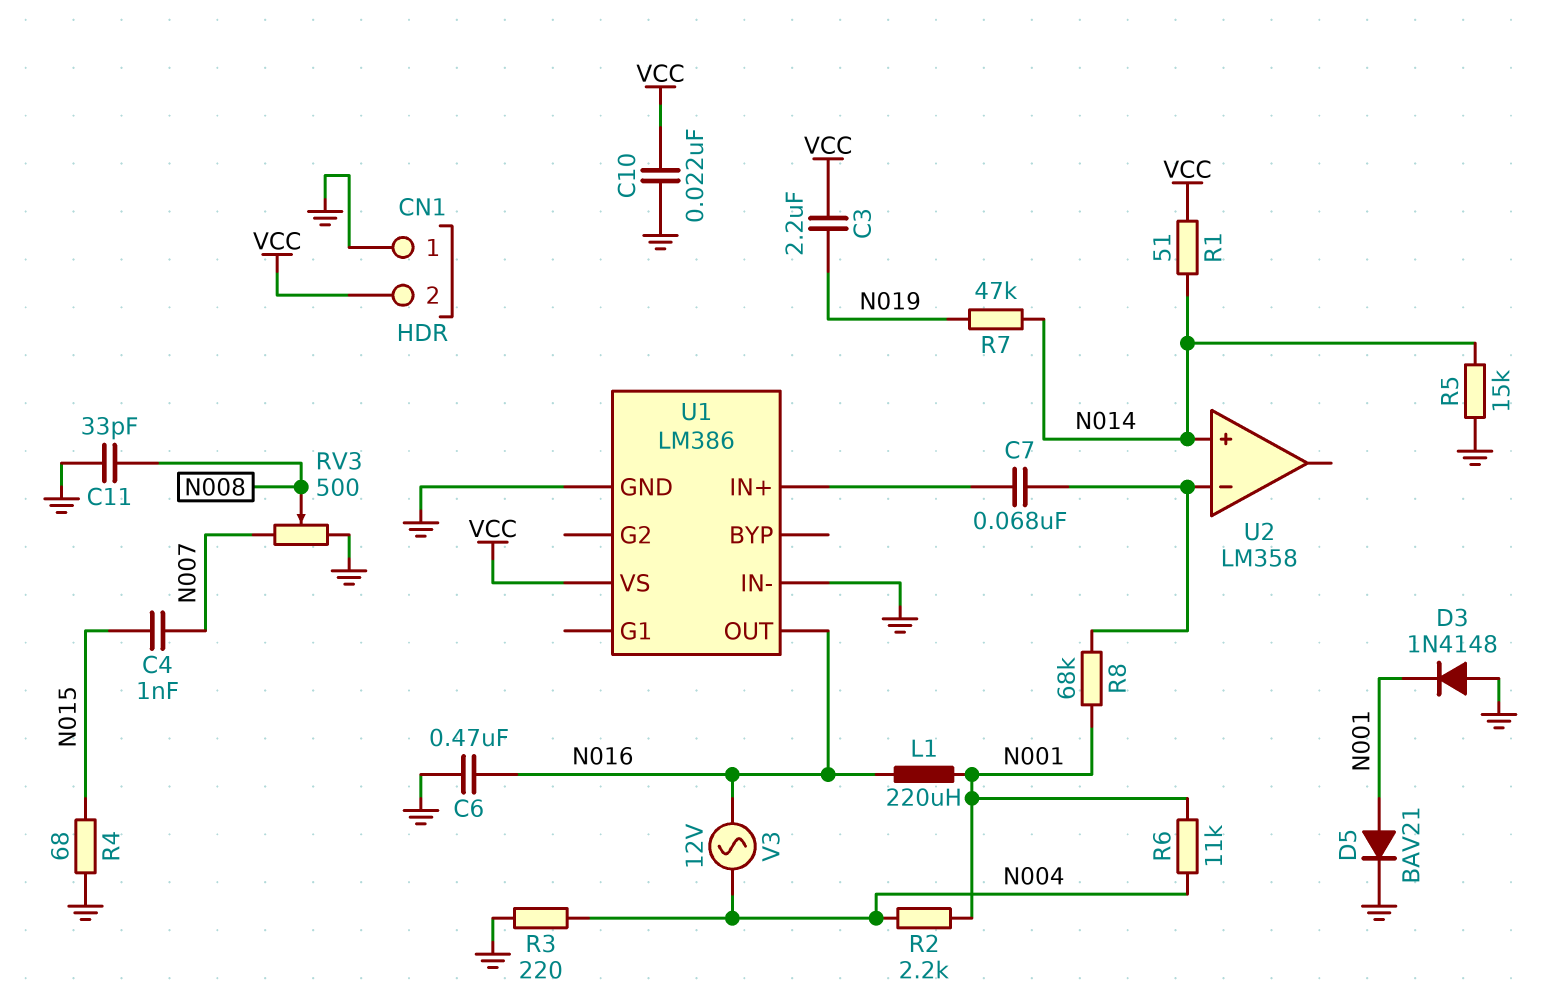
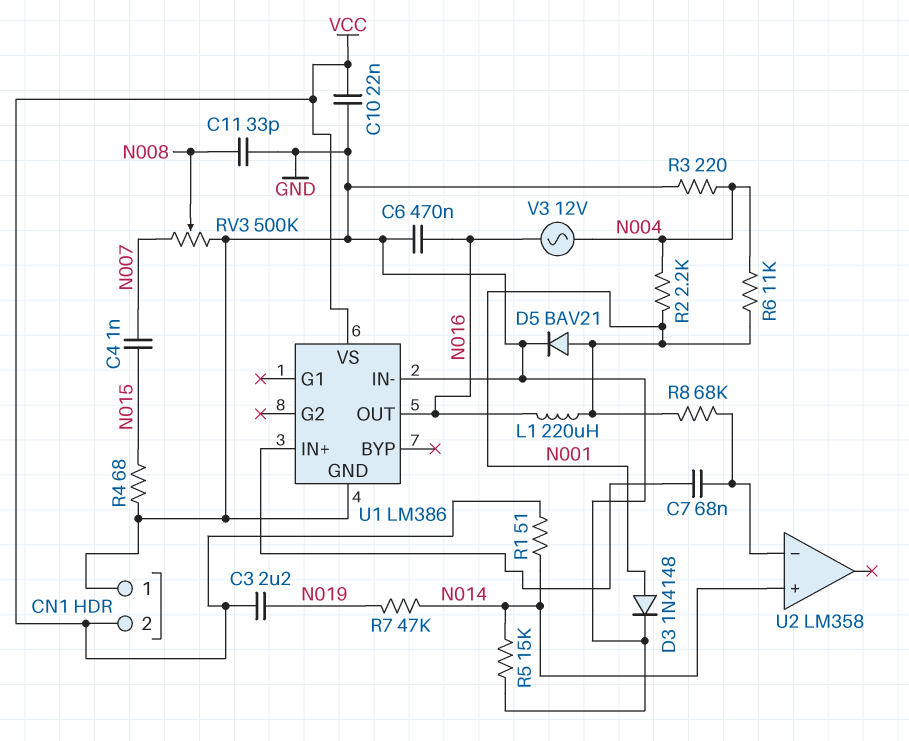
D3: diode 1N4148 (A GND, K N001) -> diode 1N4148 (A N001, K GND)
RV3: 500 (GND, N007, wiper N008) -> 500k (GND, N007, wiper N008)

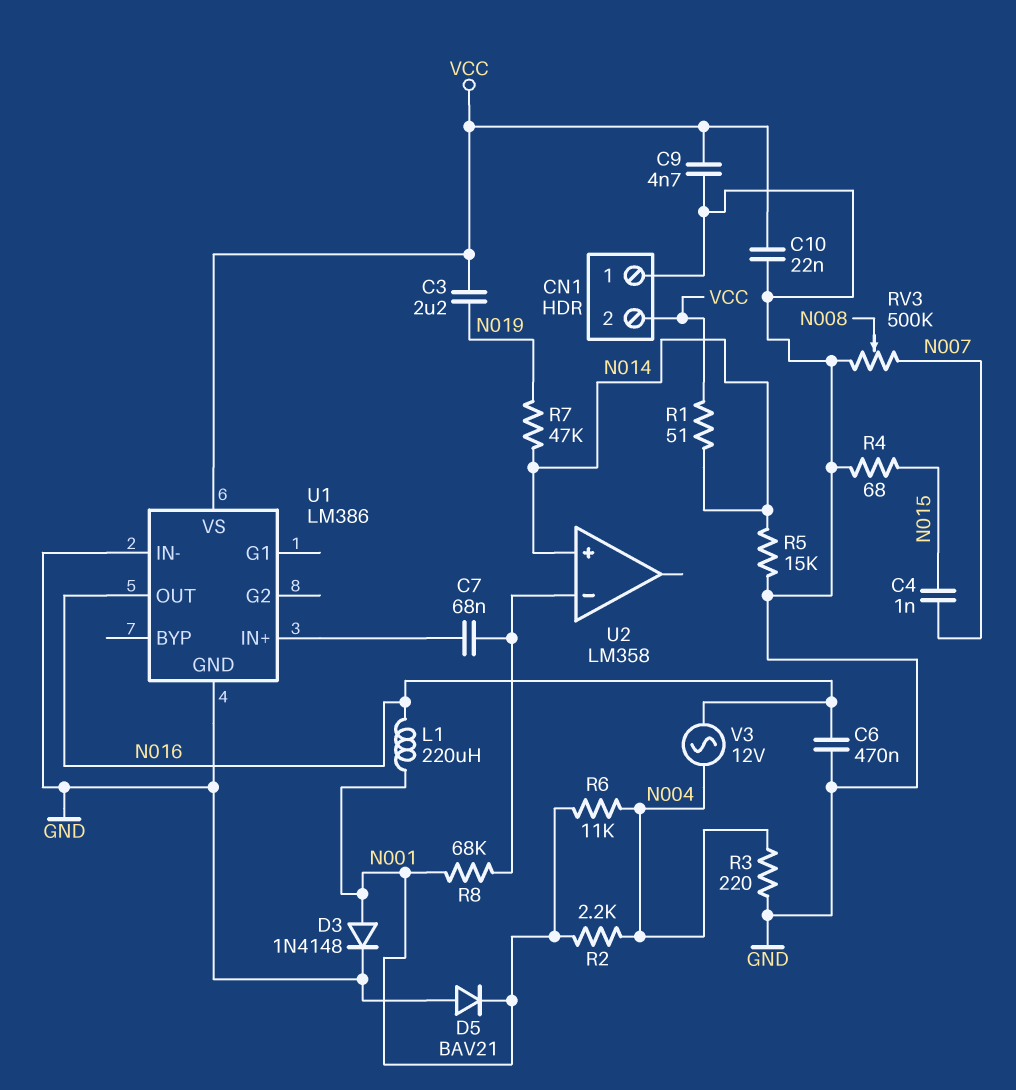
C9: none -> 4.7nF (GND, VCC)
C11: 33pF (GND, N008) -> none
D5: diode BAV21 (A N001, K GND) -> diode BAV21 (A GND, K N001)

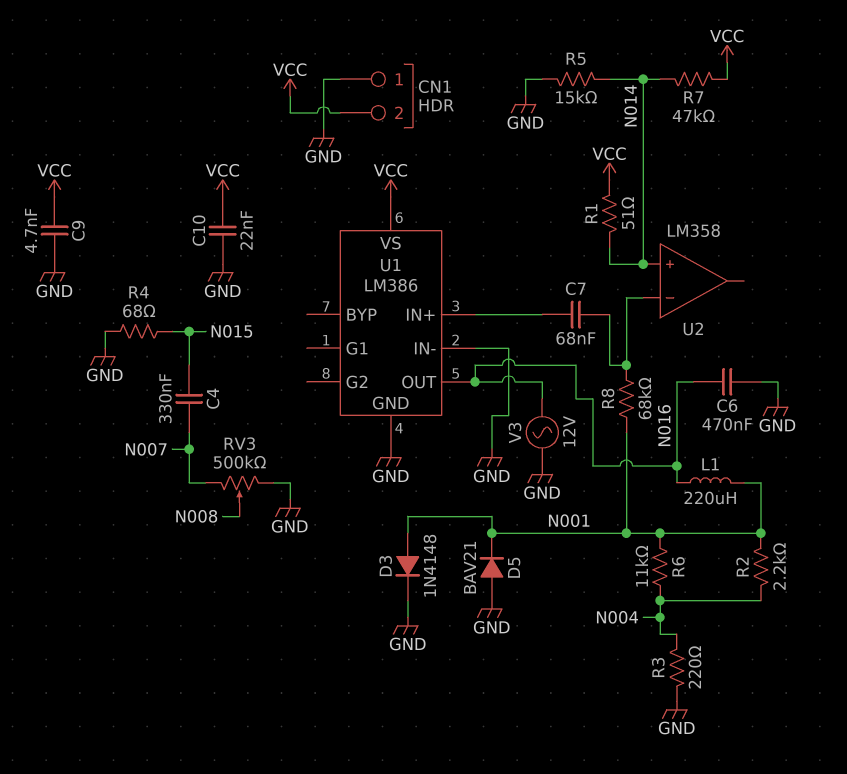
C3: 2.2uF (N019, VCC) -> none
C4: 1nF (N007, N015) -> 330nF (N007, N015)
R7: 47k (N014, N019) -> 47k (N014, VCC)
V3: AC 12V (N004, N016) -> AC 12V (GND, N016)

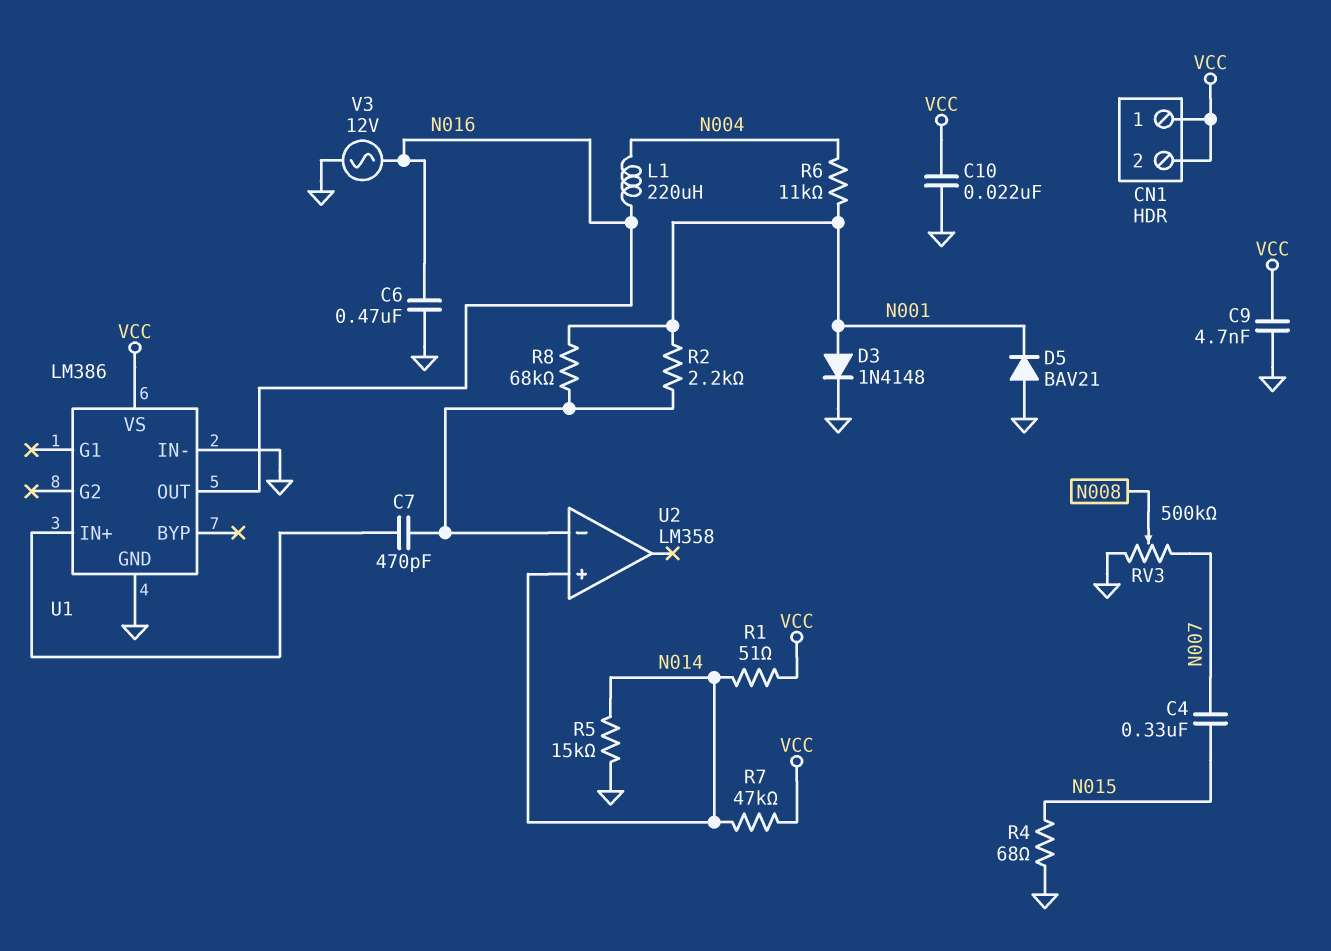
C7: 68nF (U1/IN+, U2/in-) -> 470pF (U1/IN+, U2/in-)
CN1 pin 1: GND -> VCC
L1: 220uH (N001, N016) -> 220uH (N004, N016)
R2: 2.2k (N001, N004) -> 2.2k (N001, U2/in-)
R3: 220 (GND, N004) -> none

